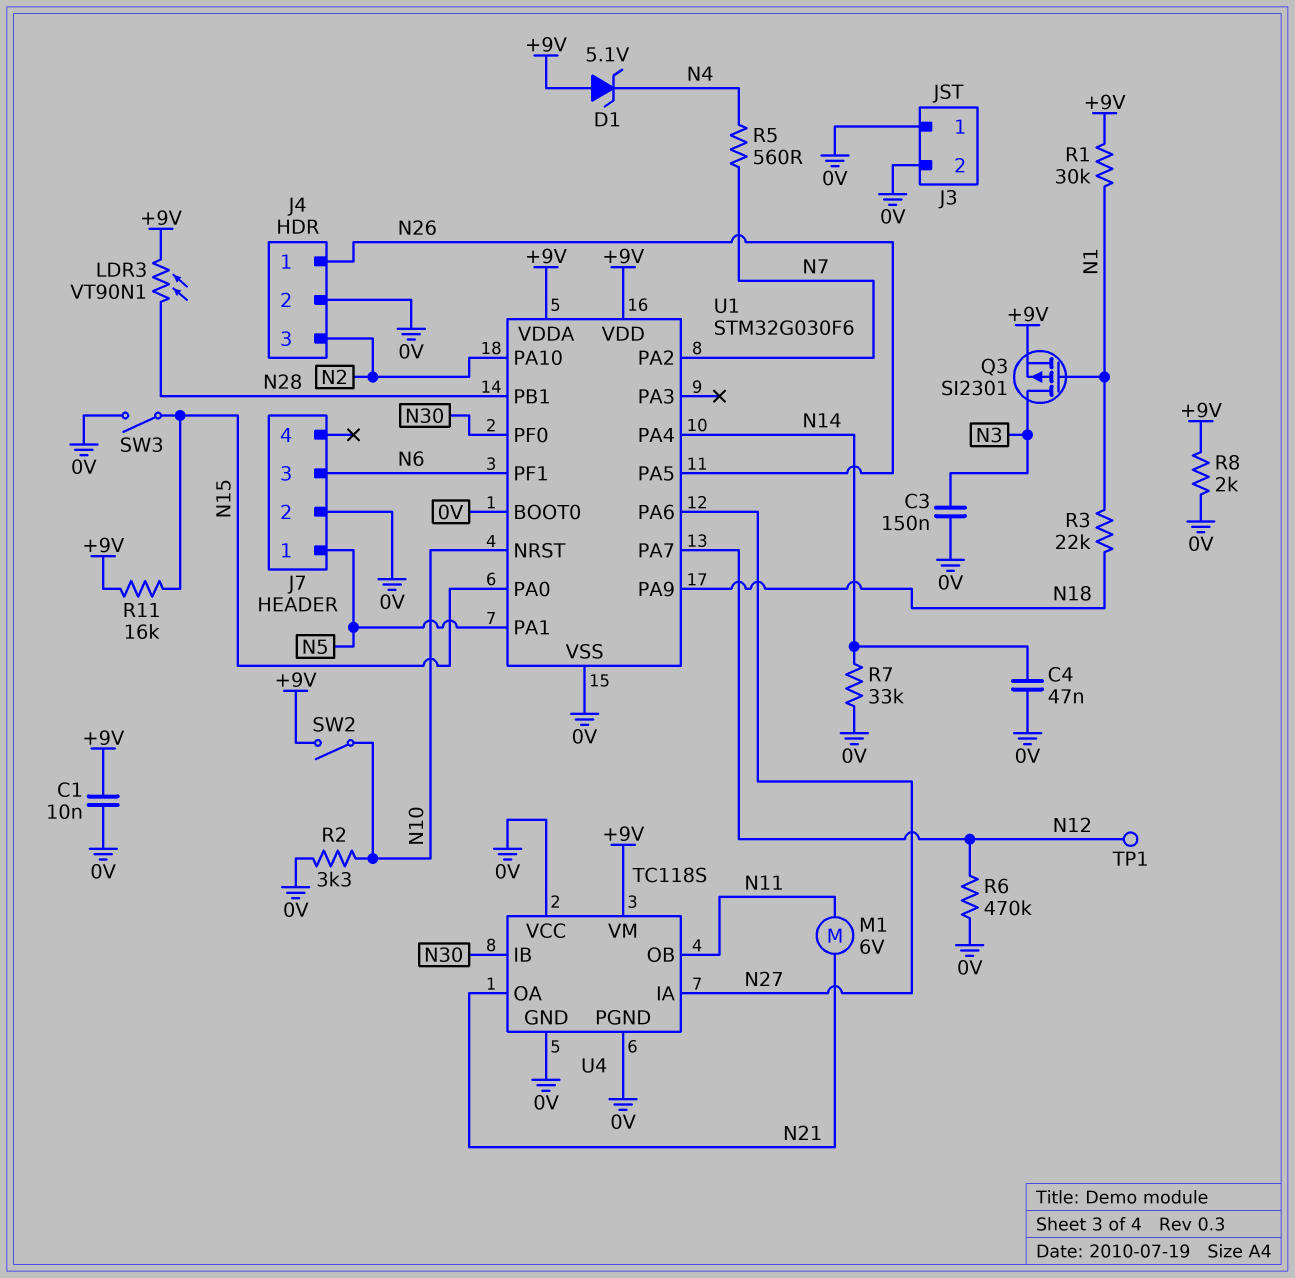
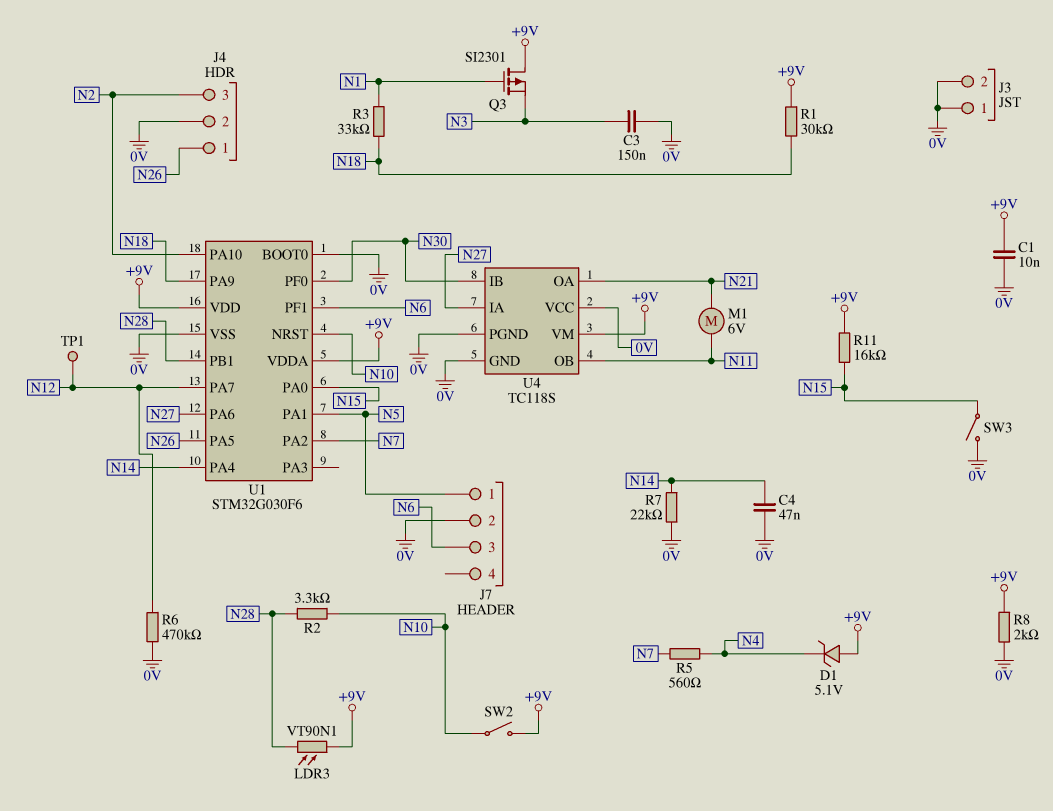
Q3: PMOS SI2301 (G N1, D N3, S +9V) -> PMOS SI2301 (G N1, D +9V, S N3)
R1: 30k (+9V, N1) -> 30k (+9V, N18)
R2: 3.3k (0V, N10) -> 3.3k (N10, N28)
R3: 22k (N1, N18) -> 33k (N1, N18)
R7: 33k (0V, N14) -> 22k (0V, N14)

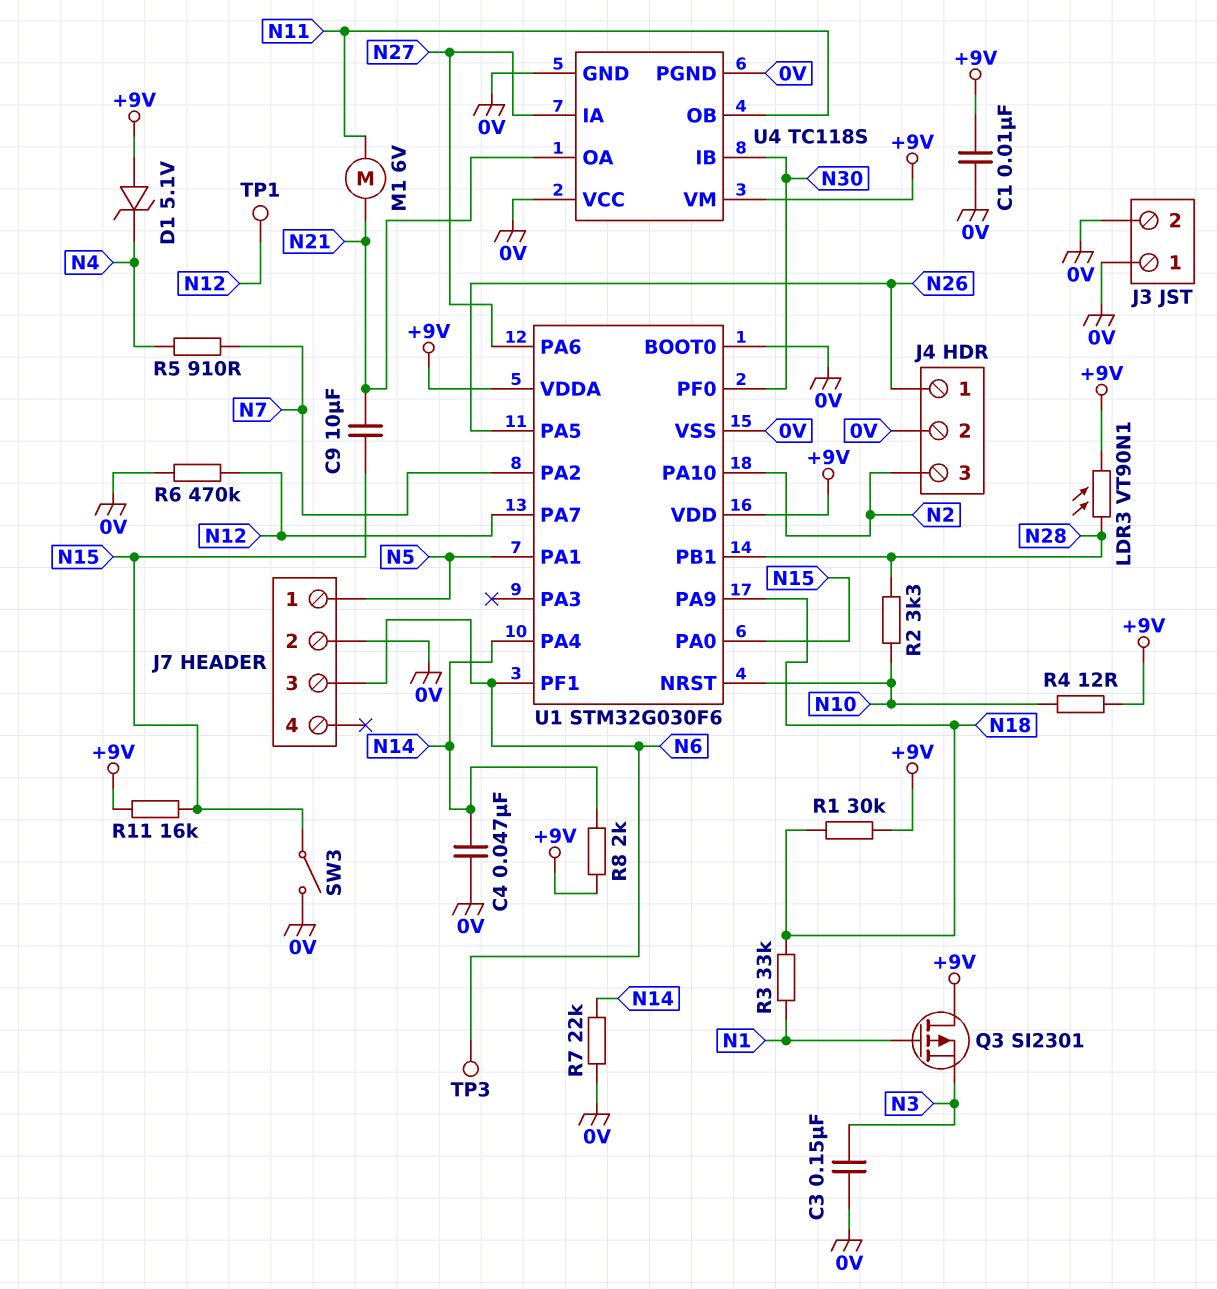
C9: none -> 10uF (N15, N21)
R4: none -> 12 (+9V, N10)
R5: 560 (N4, N7) -> 910 (N4, N7)
R8: 2k (+9V, 0V) -> 2k (+9V, N14)
SW2: switch (+9V, N10) -> none
TP3: none -> test point (N6)

